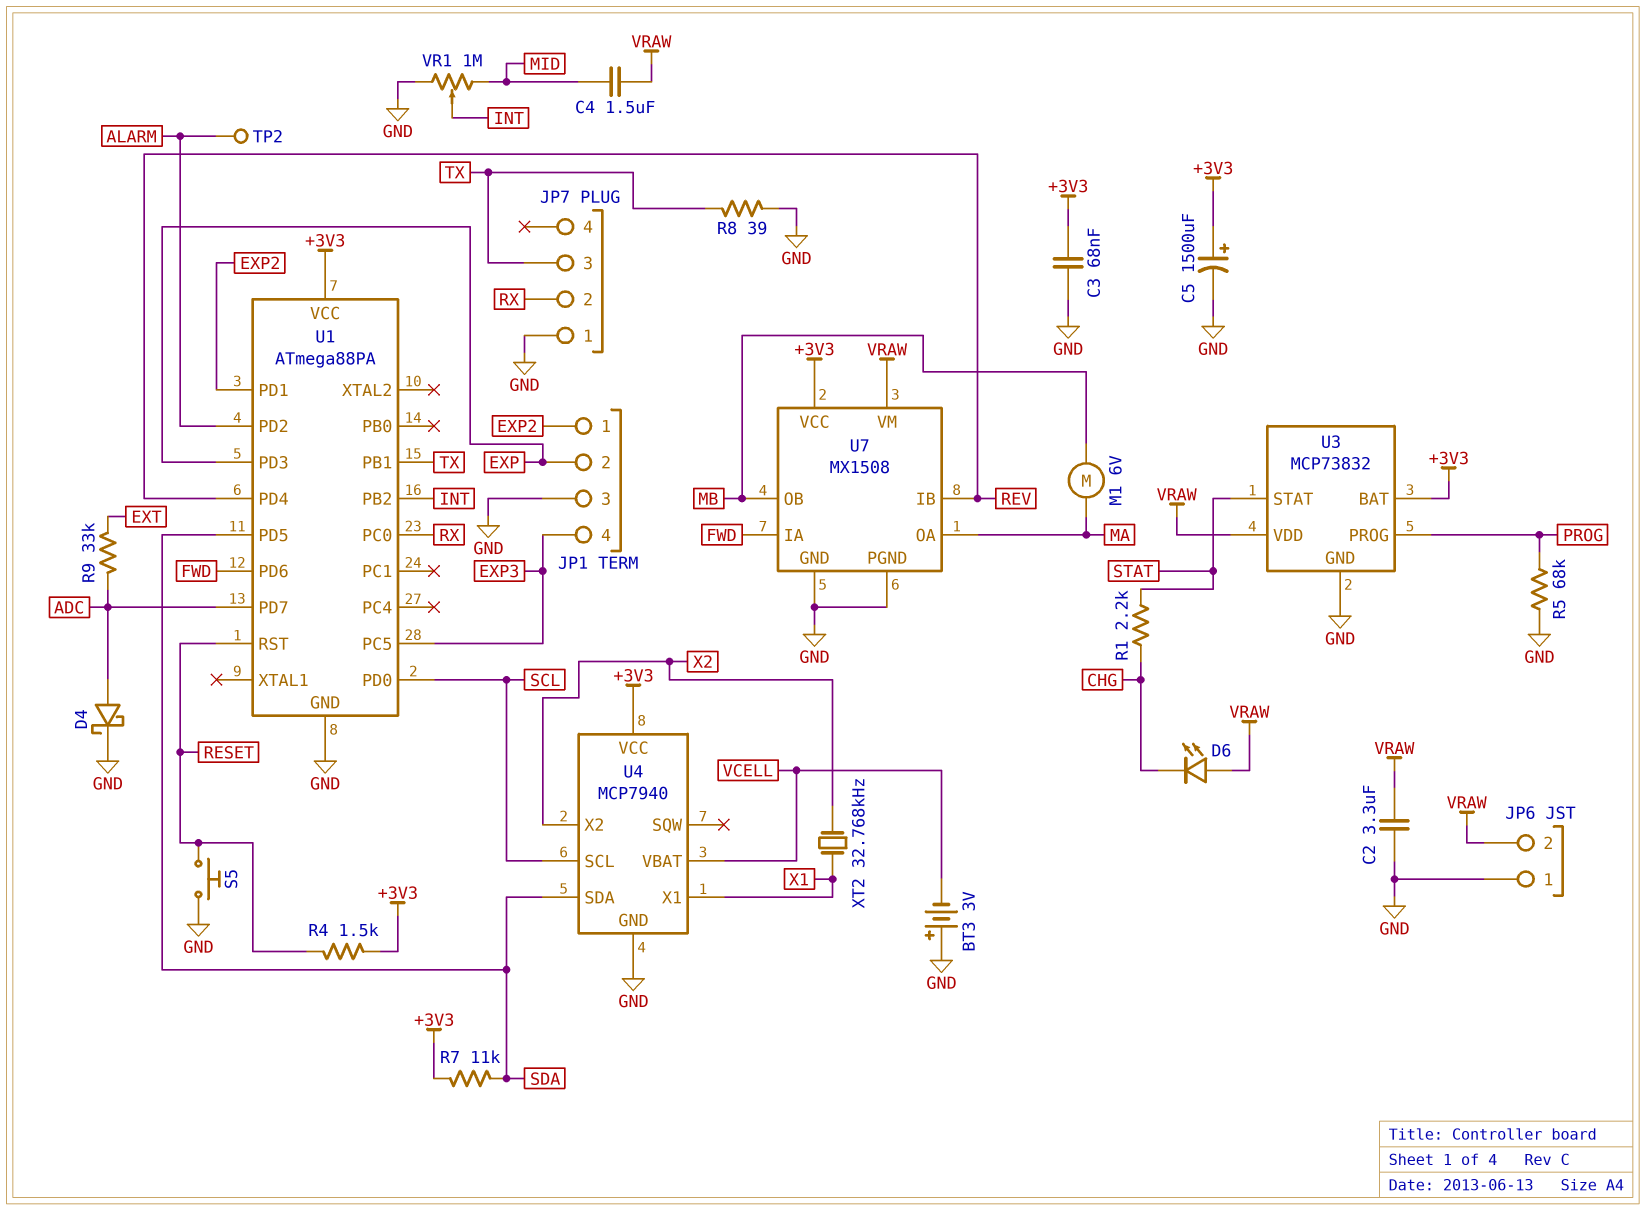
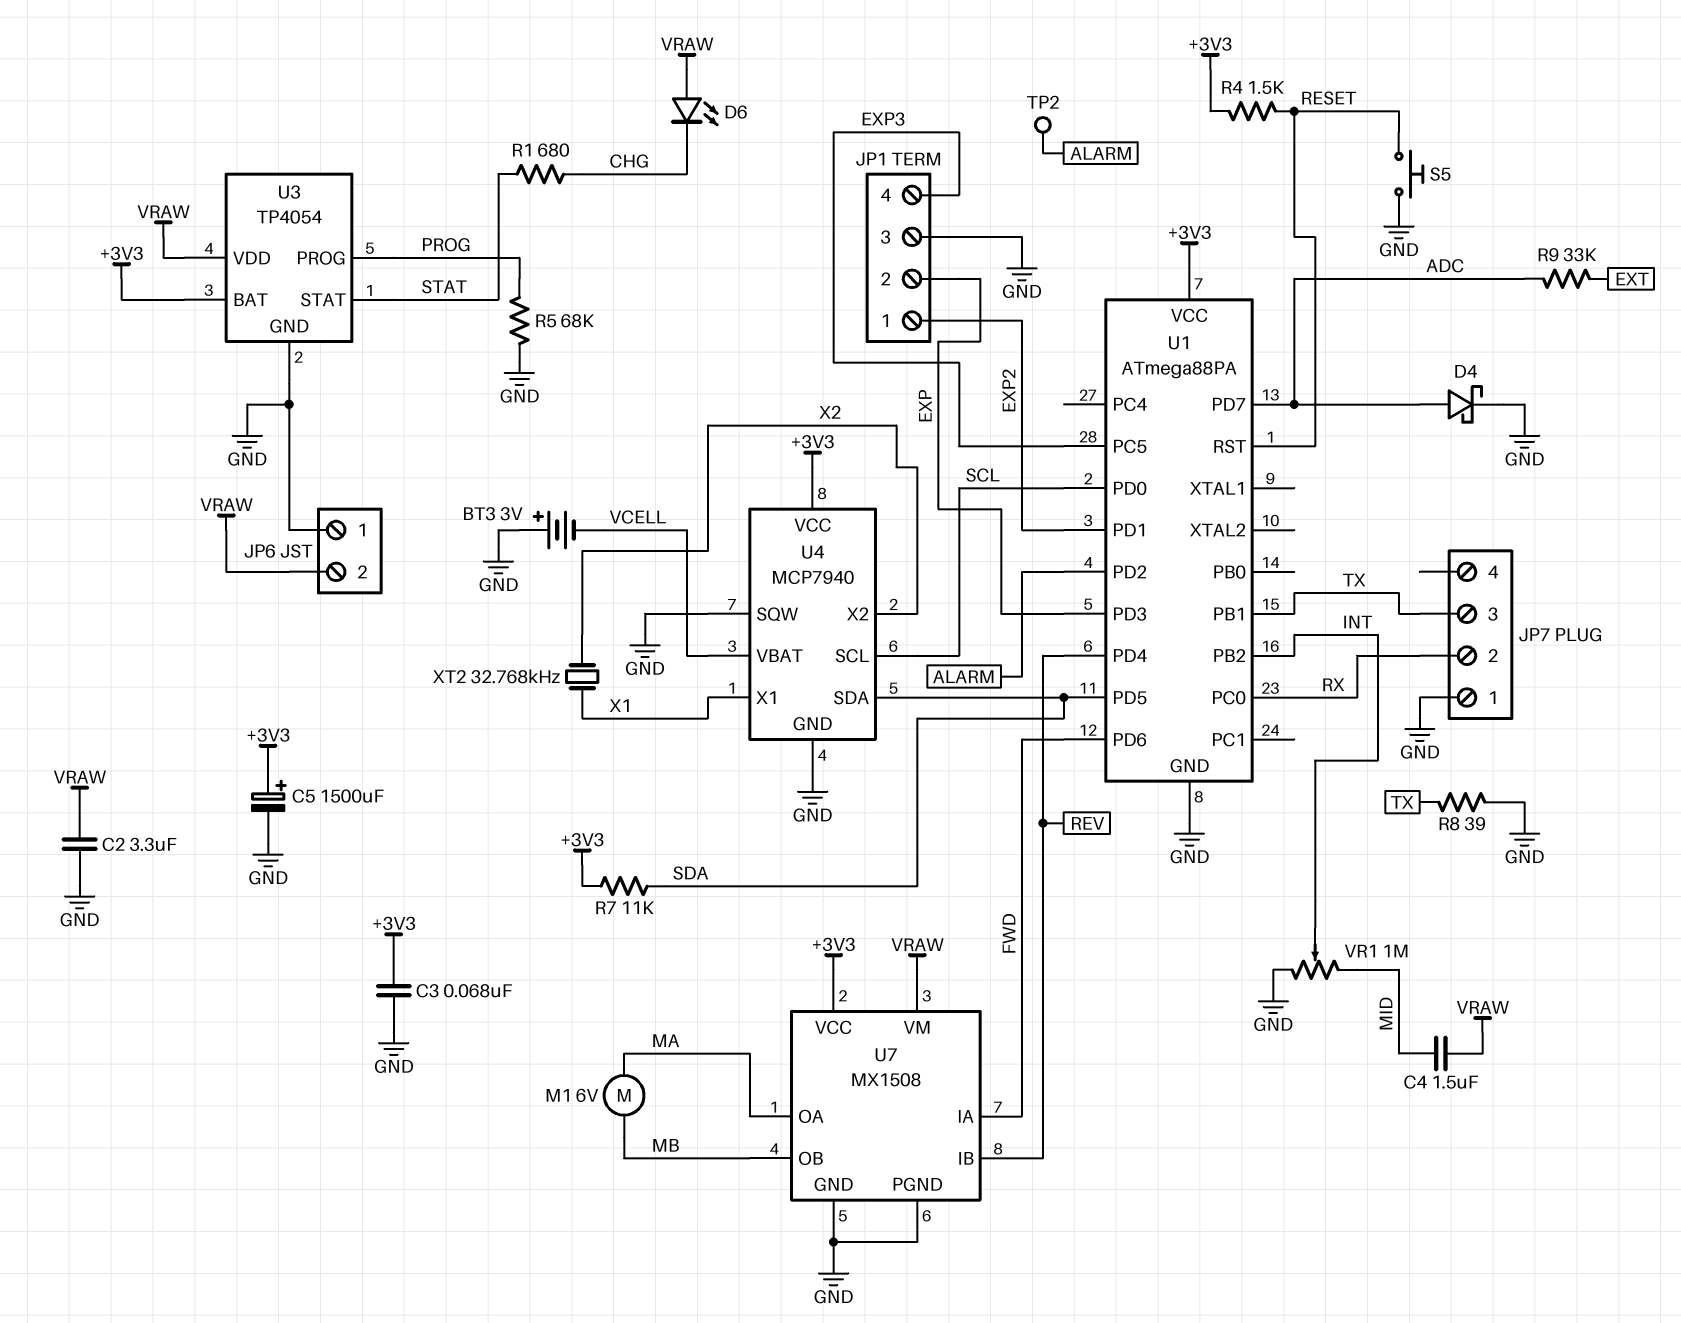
R1: 2.2k (CHG, STAT) -> 680 (CHG, STAT)
U3: MCP73832 -> TP4054
U4 pin SQW: none -> GND

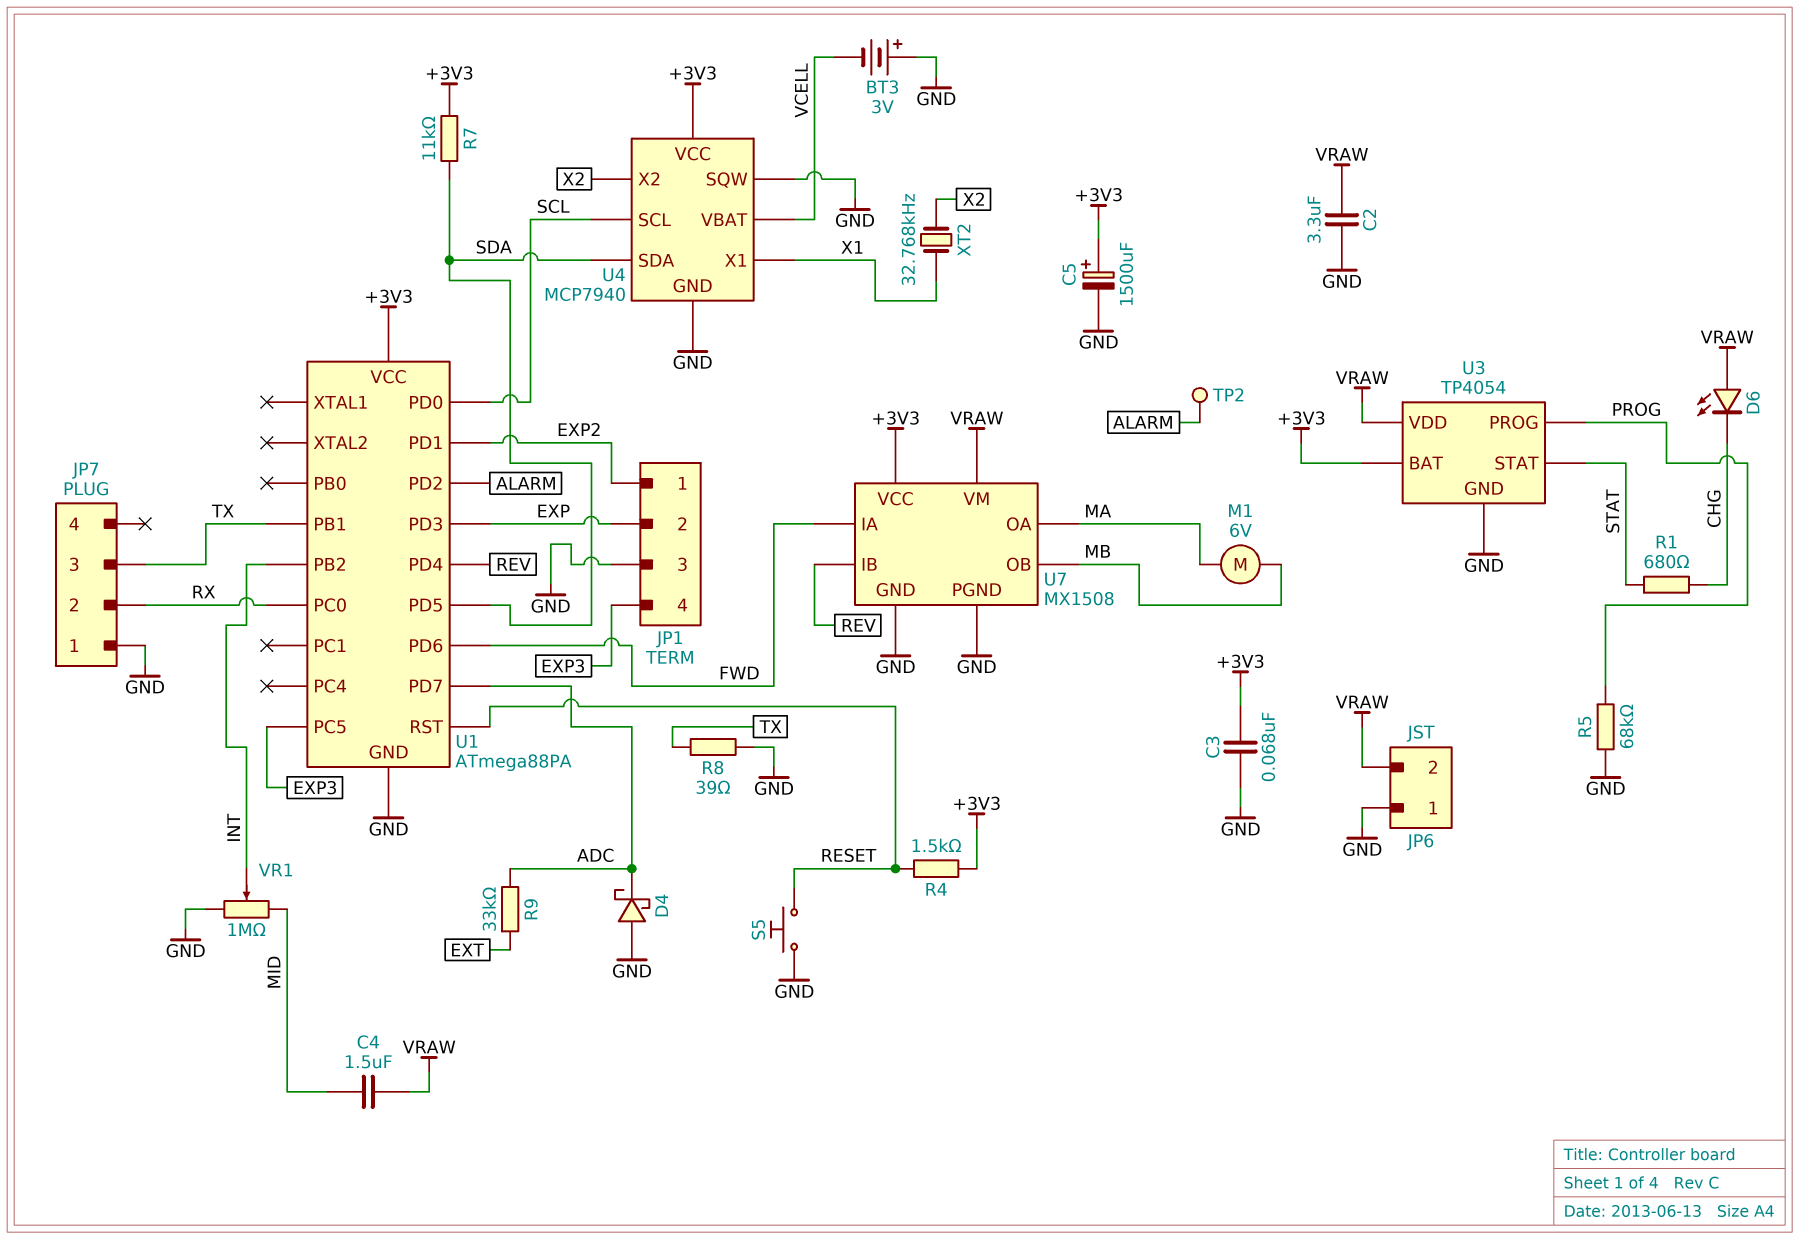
D4: schottky (A ADC, K GND) -> schottky (A GND, K ADC)

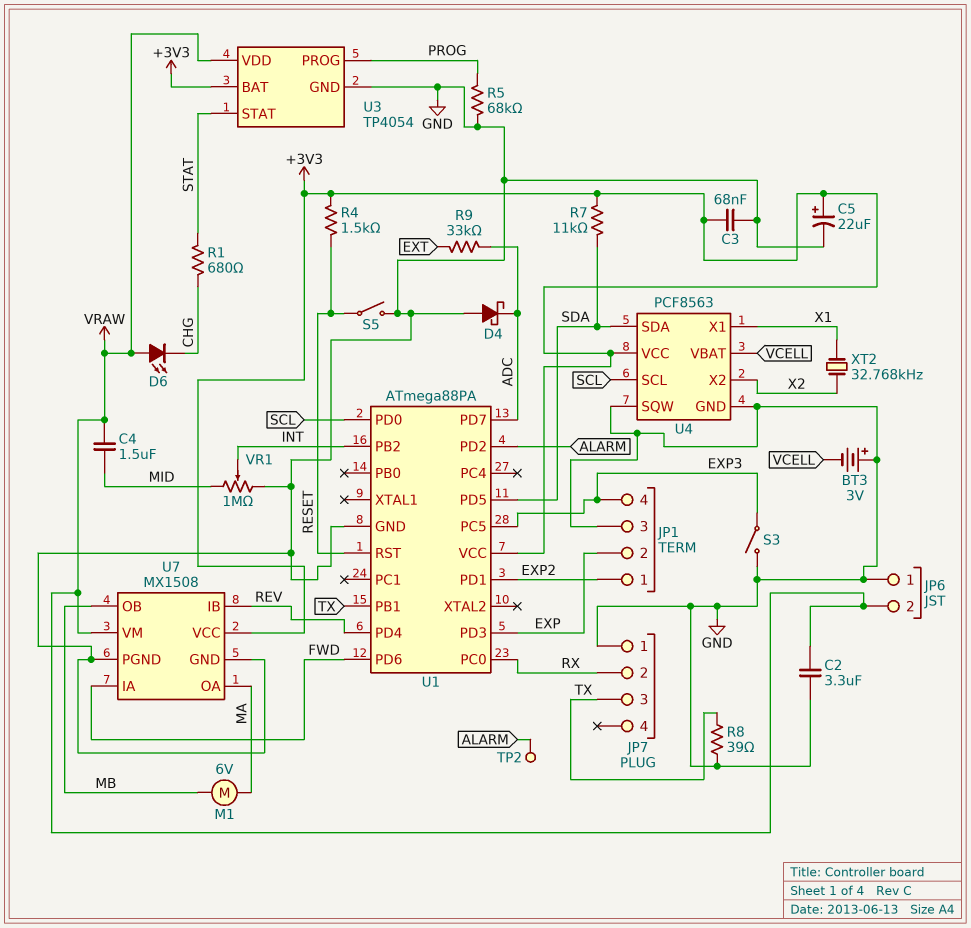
C5: 1500uF (plus +3V3, minus GND) -> 22uF (plus +3V3, minus GND)
S3: none -> switch (EXP3, GND)
S5: button (GND, RESET) -> switch (GND, RESET)
U4: MCP7940 -> PCF8563

